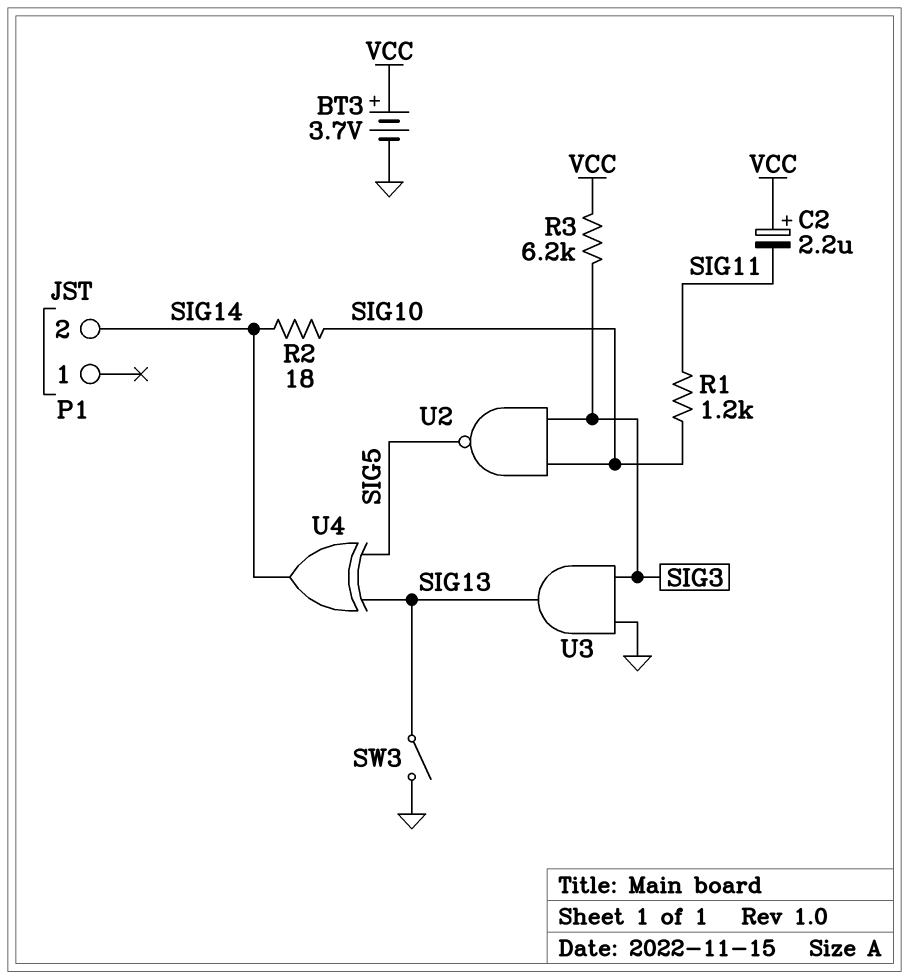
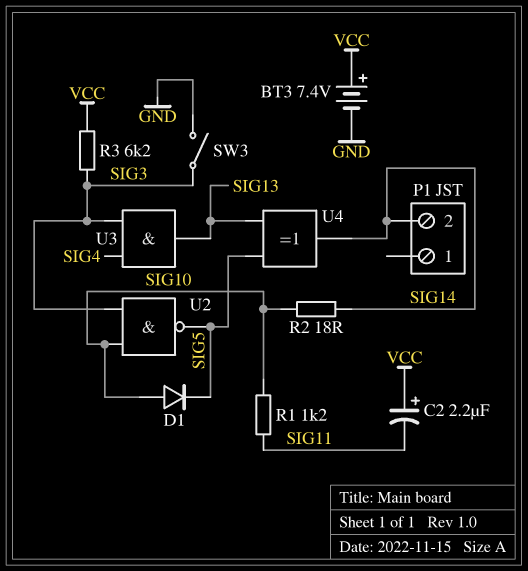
BT3: 3.7V (plus VCC, minus GND) -> 7.4V (plus VCC, minus GND)
D1: none -> diode (A SIG10, K SIG5)
SW3: switch (GND, SIG13) -> switch (GND, SIG3)
U3: AND (in GND, in SIG3, out SIG13) -> AND (in SIG3, in SIG4, out SIG13)

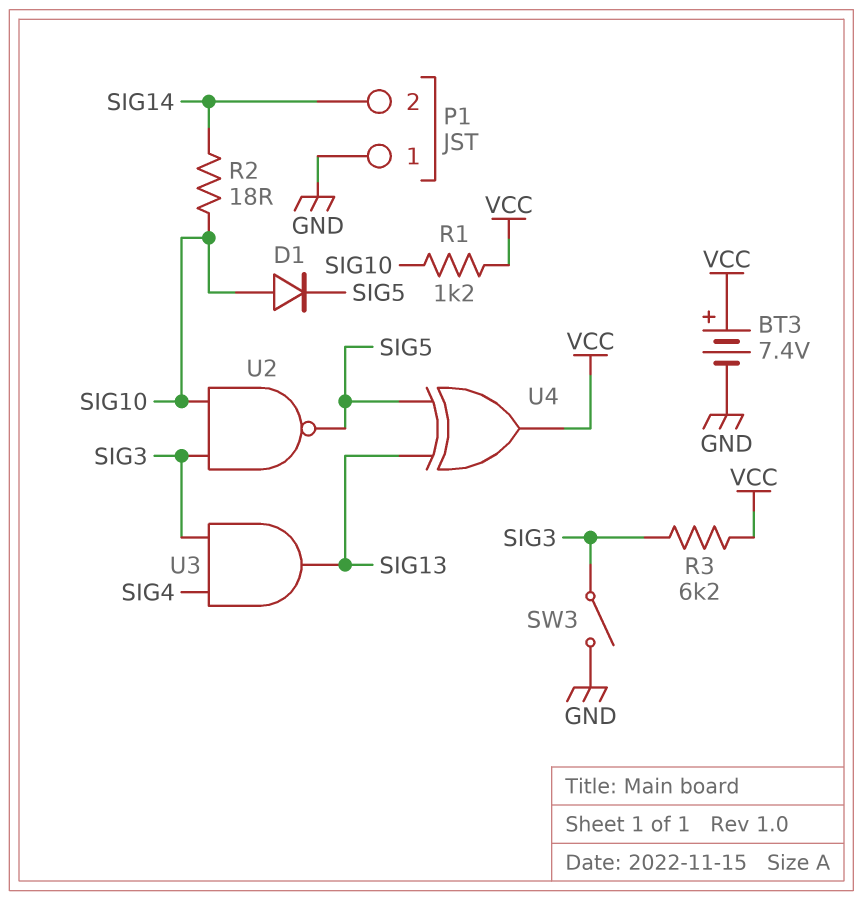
C2: 2.2uF (plus VCC, minus SIG11) -> none
P1 pin 1: none -> GND
R1: 1.2k (SIG10, SIG11) -> 1.2k (SIG10, VCC)
U4: XOR (in SIG5, in SIG13, out SIG14) -> XOR (in SIG5, in SIG13, out VCC)

